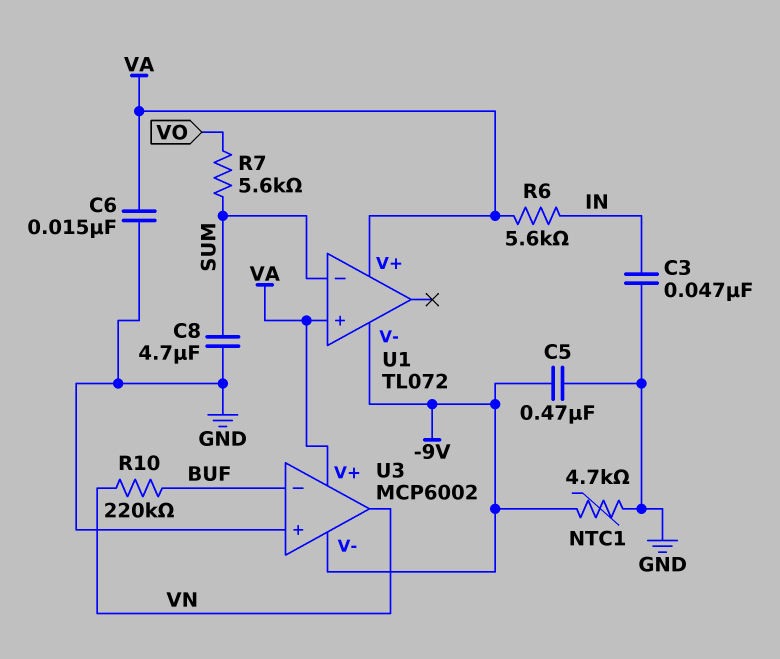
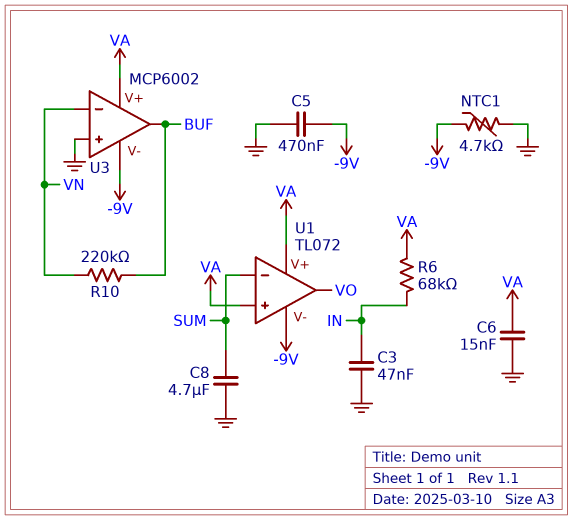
R6: 5.6k (IN, VA) -> 68k (IN, VA)
R7: 5.6k (SUM, VO) -> none
U1 pin out: none -> VO
U3 pin in-: BUF -> VN
U3 pin out: VN -> BUF

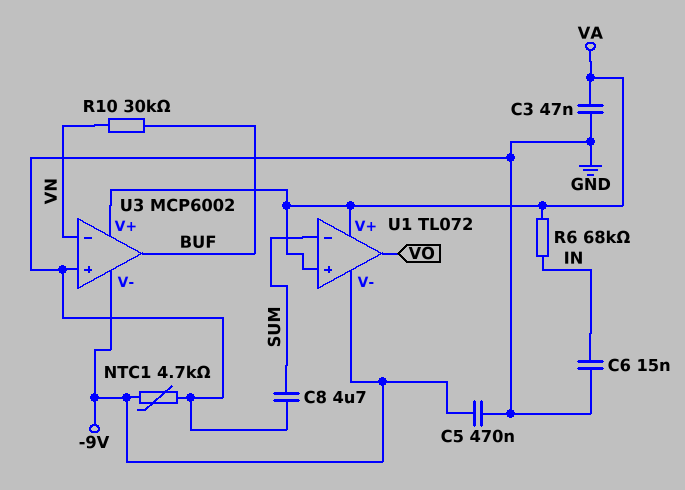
C3: 47nF (GND, IN) -> 47nF (GND, VA)
C6: 15nF (GND, VA) -> 15nF (GND, IN)
R10: 220k (BUF, VN) -> 30k (BUF, VN)

